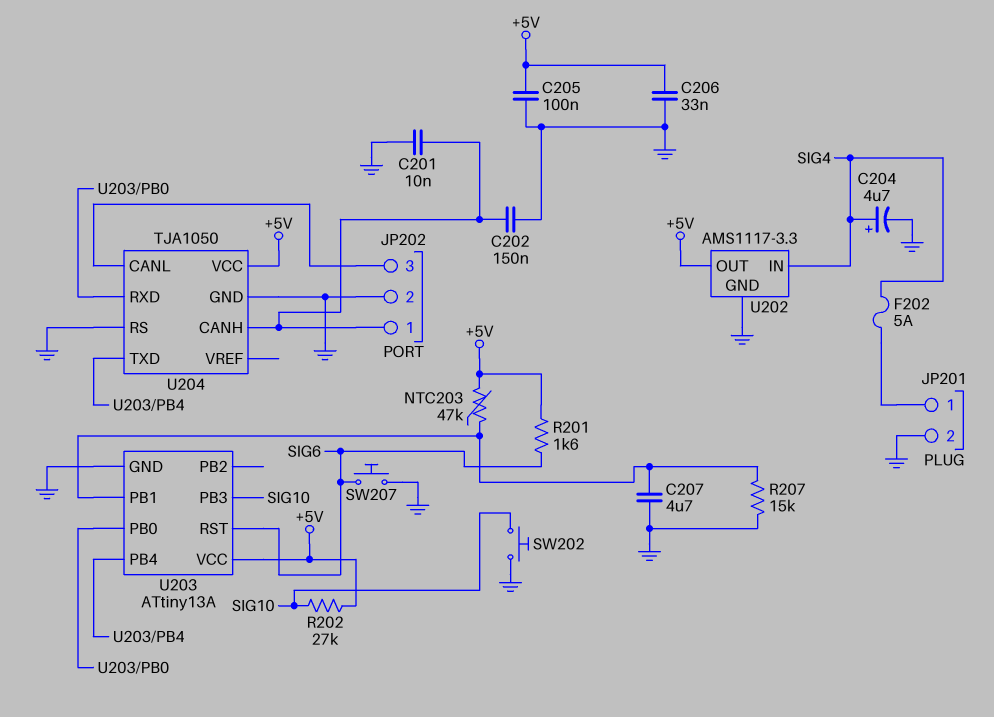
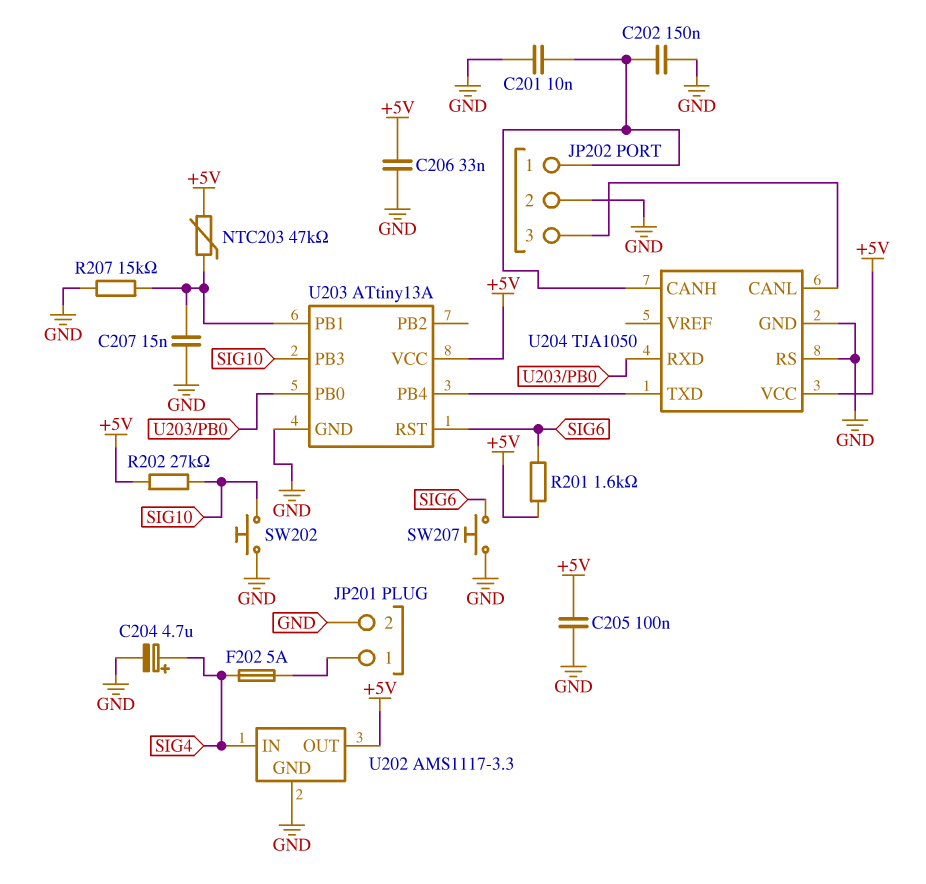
C207: 4.7uF (GND, U203/PB1) -> 15nF (GND, U203/PB1)

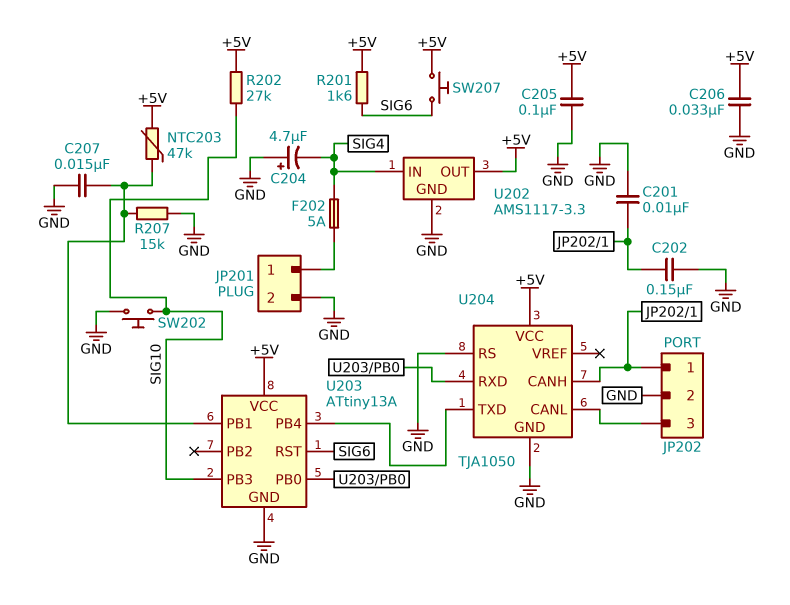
C204: 4.7uF (plus SIG4, minus GND) -> 4.7uF (plus GND, minus SIG4)
SW207: button (GND, SIG6) -> button (+5V, SIG6)

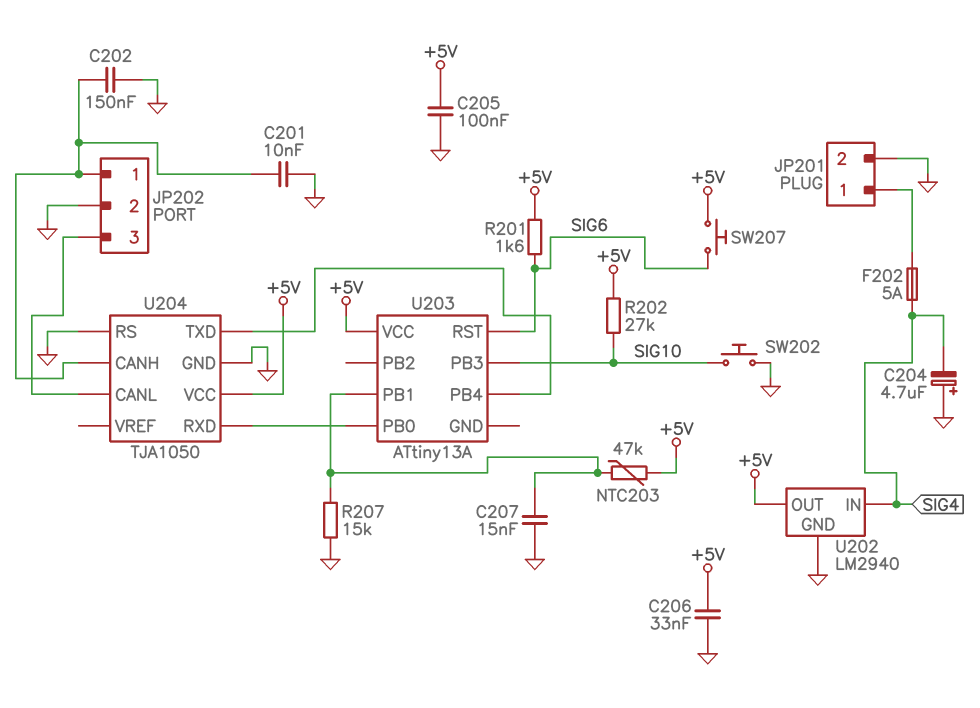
U202: AMS1117-3.3 -> LM2940
U203 pin GND: GND -> none

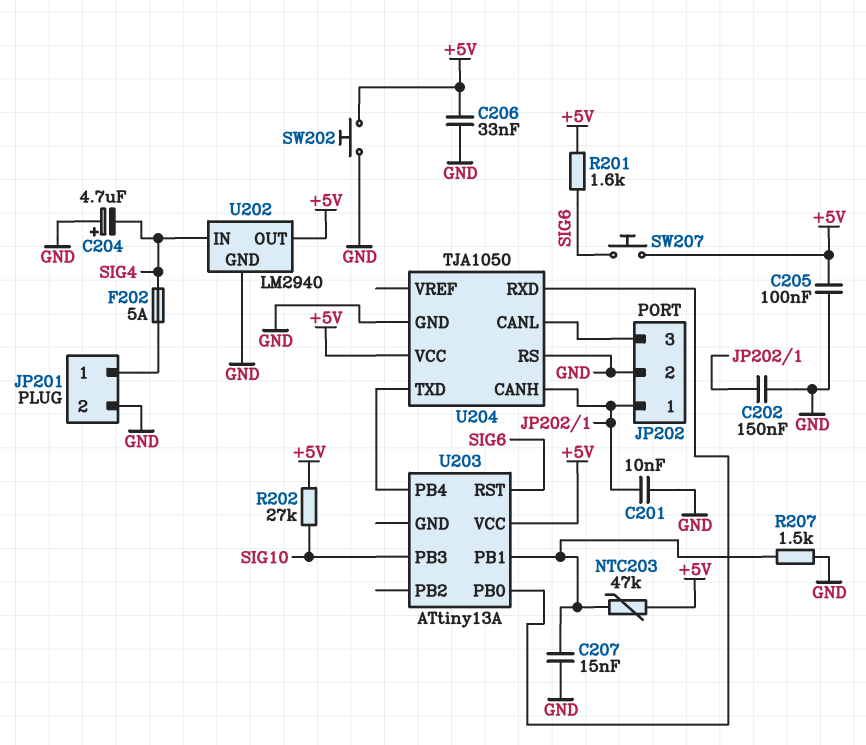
R207: 15k (GND, U203/PB1) -> 1.5k (GND, U203/PB1)
SW202: button (GND, SIG10) -> button (+5V, GND)

